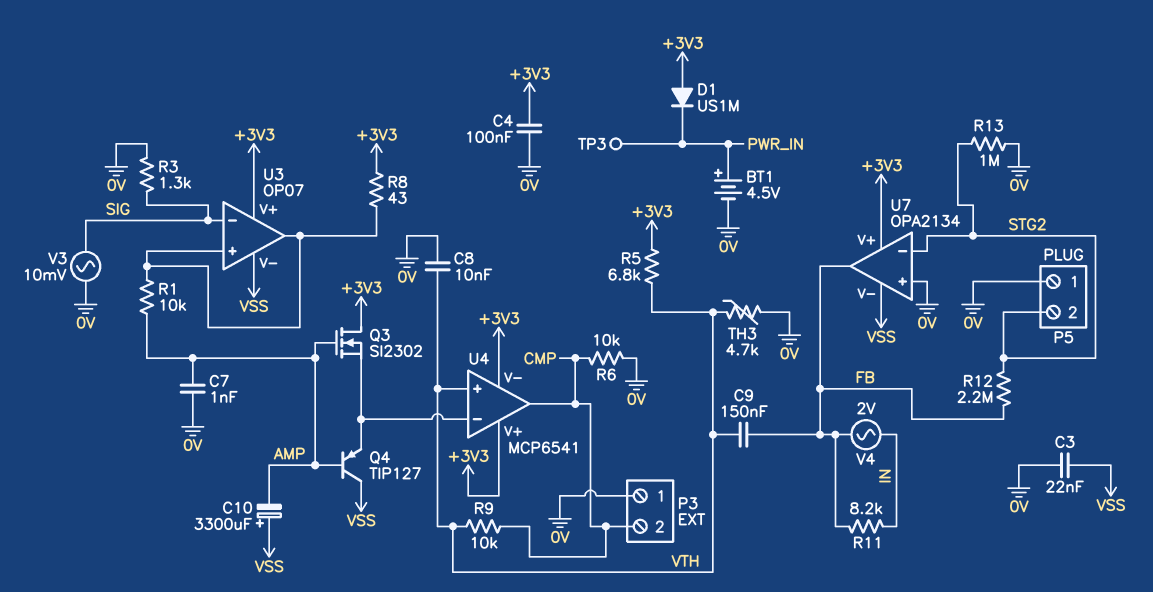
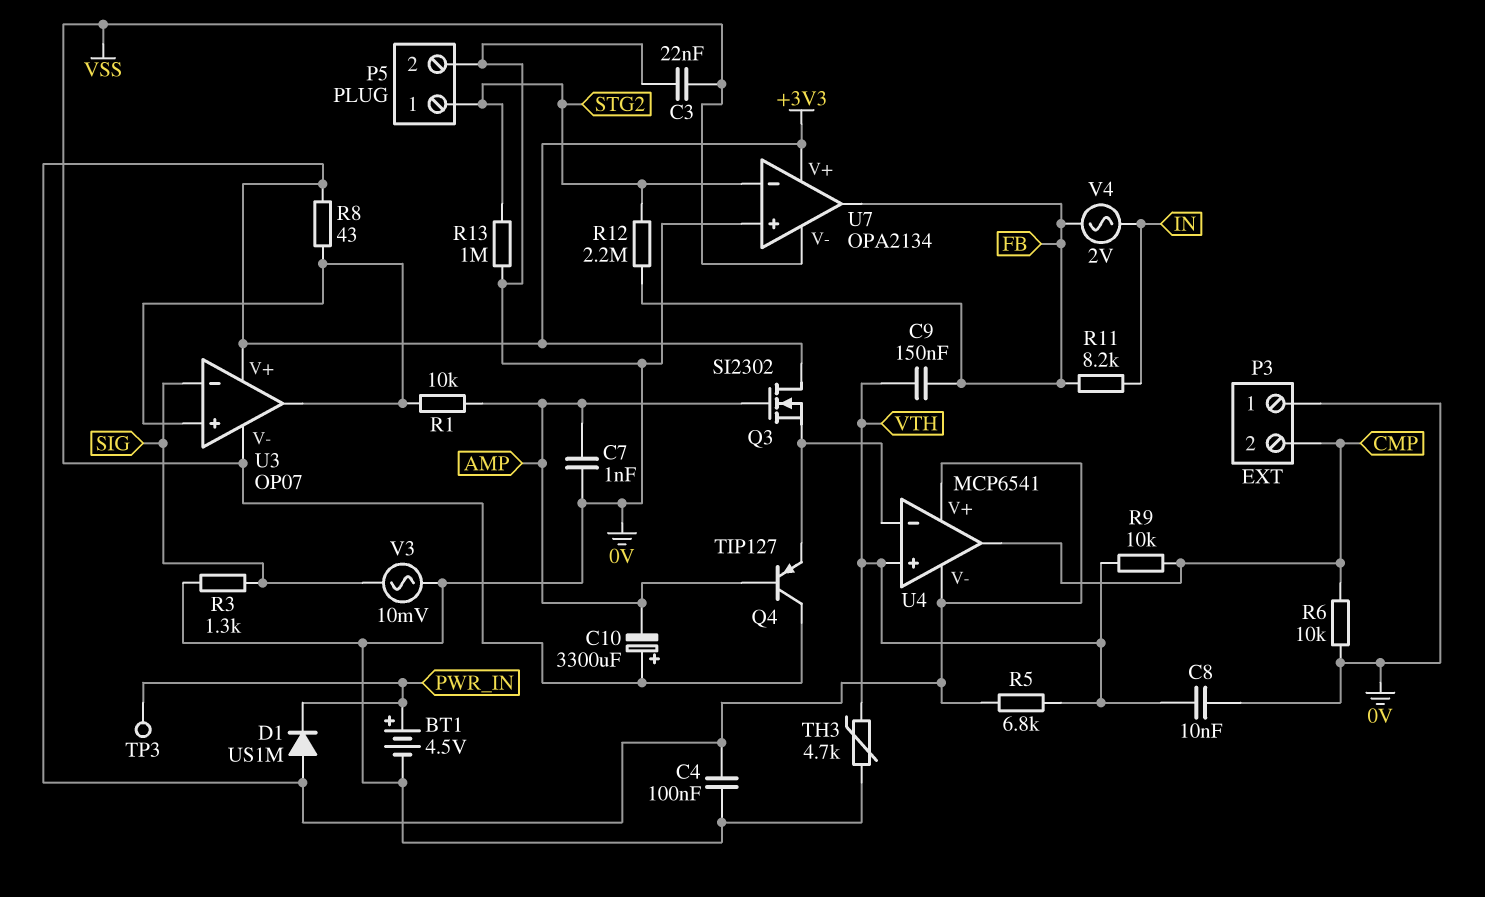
P5 pin 1: 0V -> STG2
P5 pin 2: STG2 -> 0V

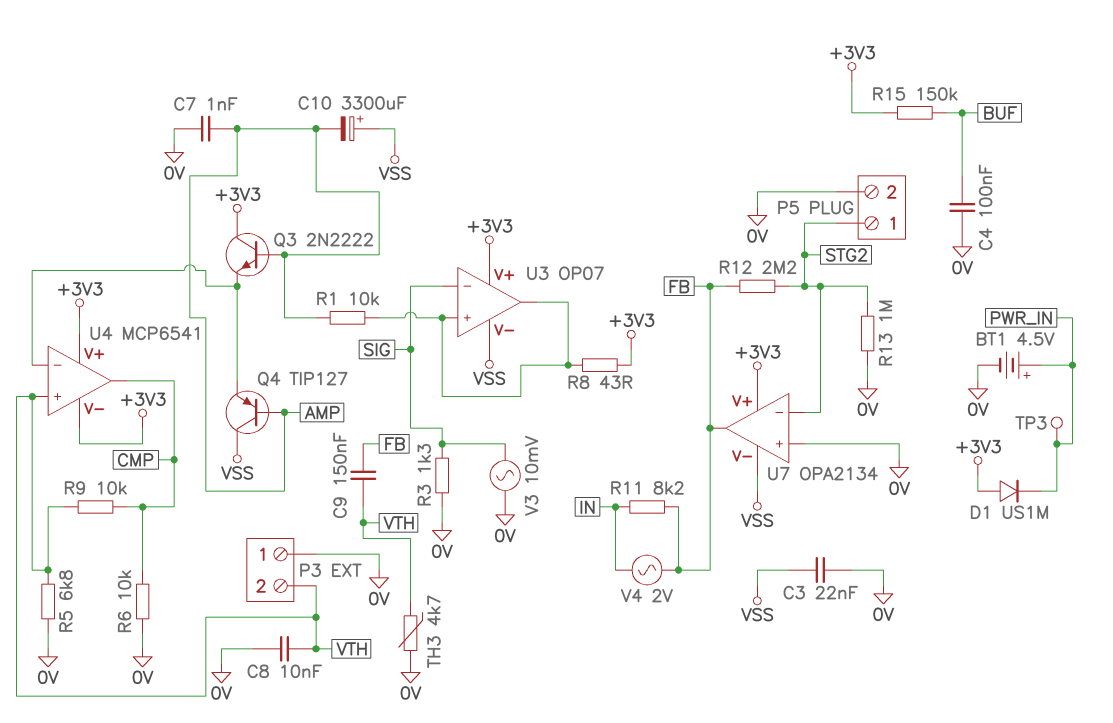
C4: 100nF (+3V3, 0V) -> 100nF (0V, BUF)
P3 pin 2: CMP -> VTH
Q3: NMOS SI2302 (G AMP, D +3V3, S U4/in-) -> NPN 2N2222 (B AMP, C +3V3, E U4/in-)
R5: 6.8k (+3V3, VTH) -> 6.8k (0V, VTH)
R15: none -> 150k (+3V3, BUF)

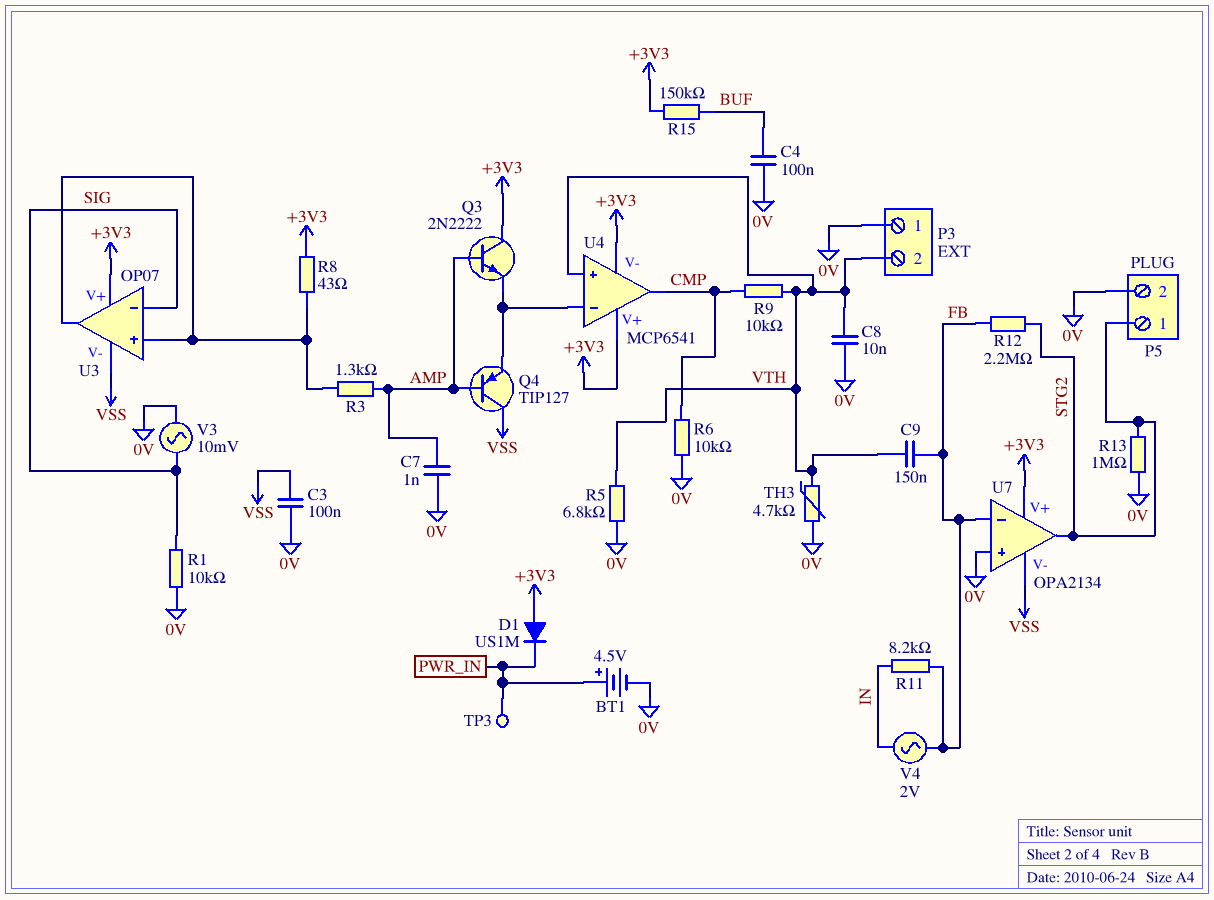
C3: 22nF (0V, VSS) -> 100nF (0V, VSS)
C10: 3300uF (plus VSS, minus AMP) -> none
R1: 10k (AMP, U3/in+) -> 10k (0V, SIG)
R3: 1.3k (0V, SIG) -> 1.3k (AMP, U3/in+)
U7 pin in-: STG2 -> FB
U7 pin out: FB -> STG2

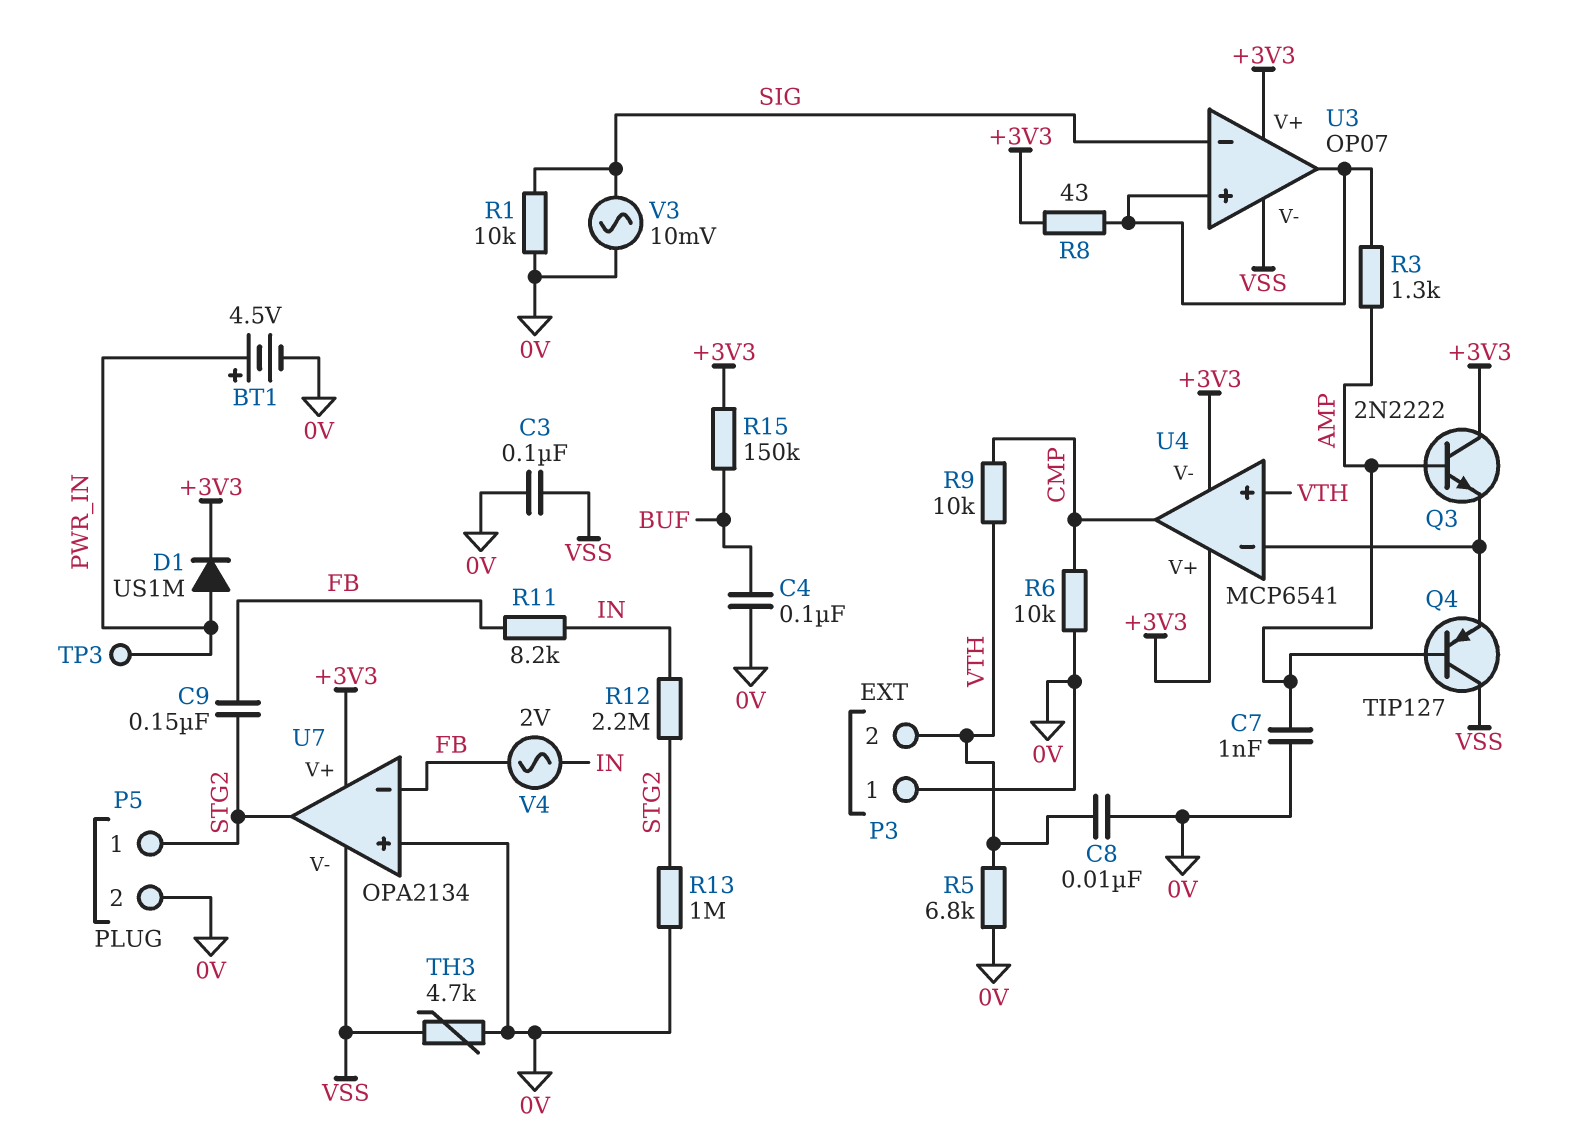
C9: 150nF (FB, VTH) -> 150nF (FB, STG2)
D1: diode US1M (A +3V3, K PWR_IN) -> diode US1M (A PWR_IN, K +3V3)
R12: 2.2M (FB, STG2) -> 2.2M (IN, STG2)
TH3: 4.7k (0V, VTH) -> 4.7k (0V, VSS)

